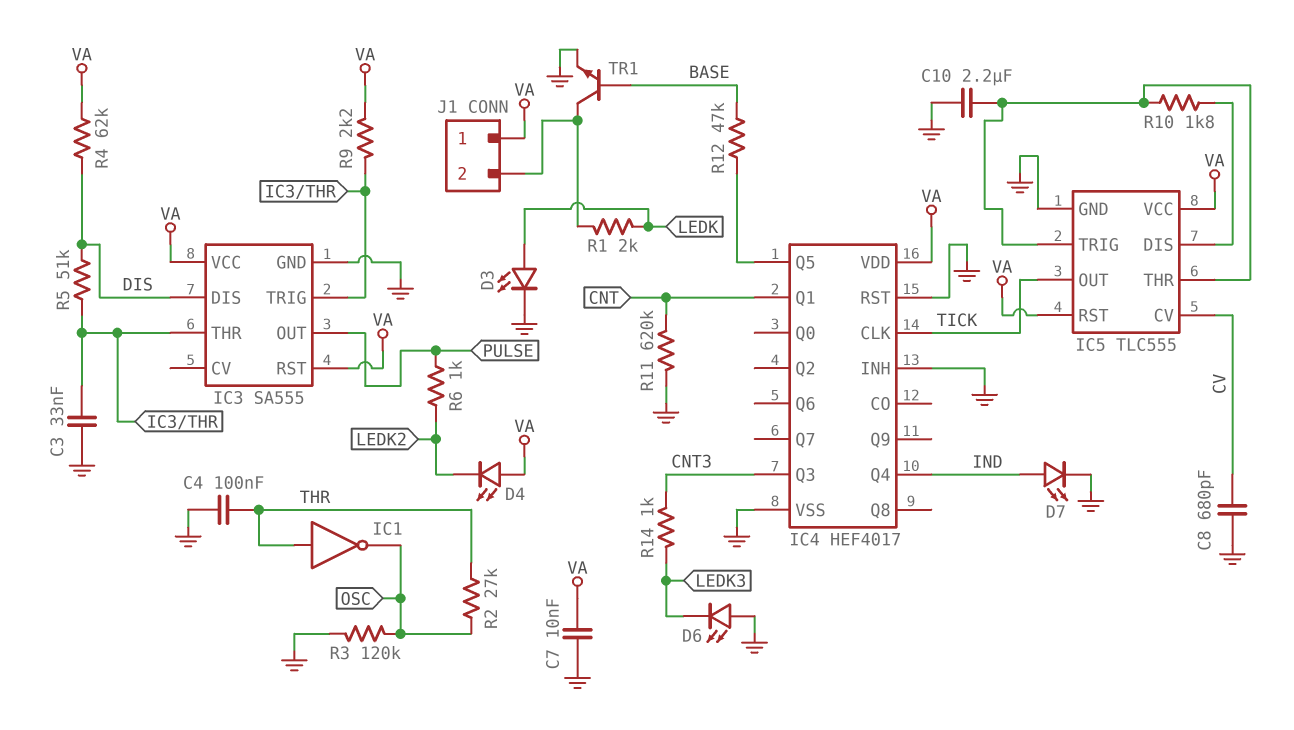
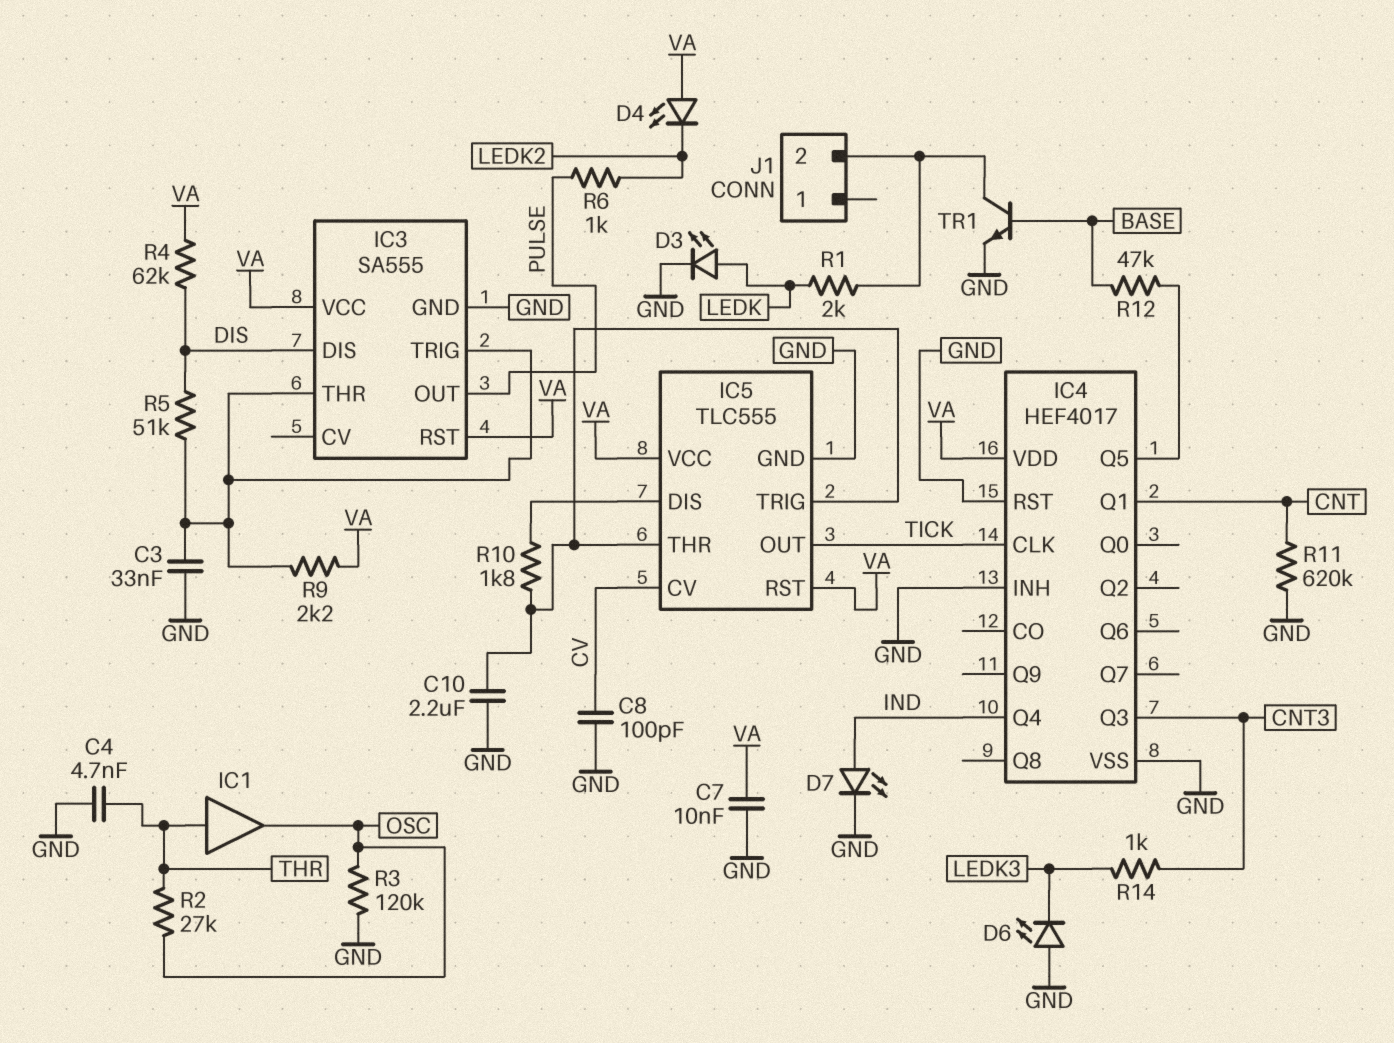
C4: 100nF (GND, THR) -> 4.7nF (GND, THR)
C8: 680pF (CV, GND) -> 100pF (CV, GND)
IC1: NOT (in THR, out OSC) -> buffer (in THR, out OSC)
J1 pin 1: VA -> none

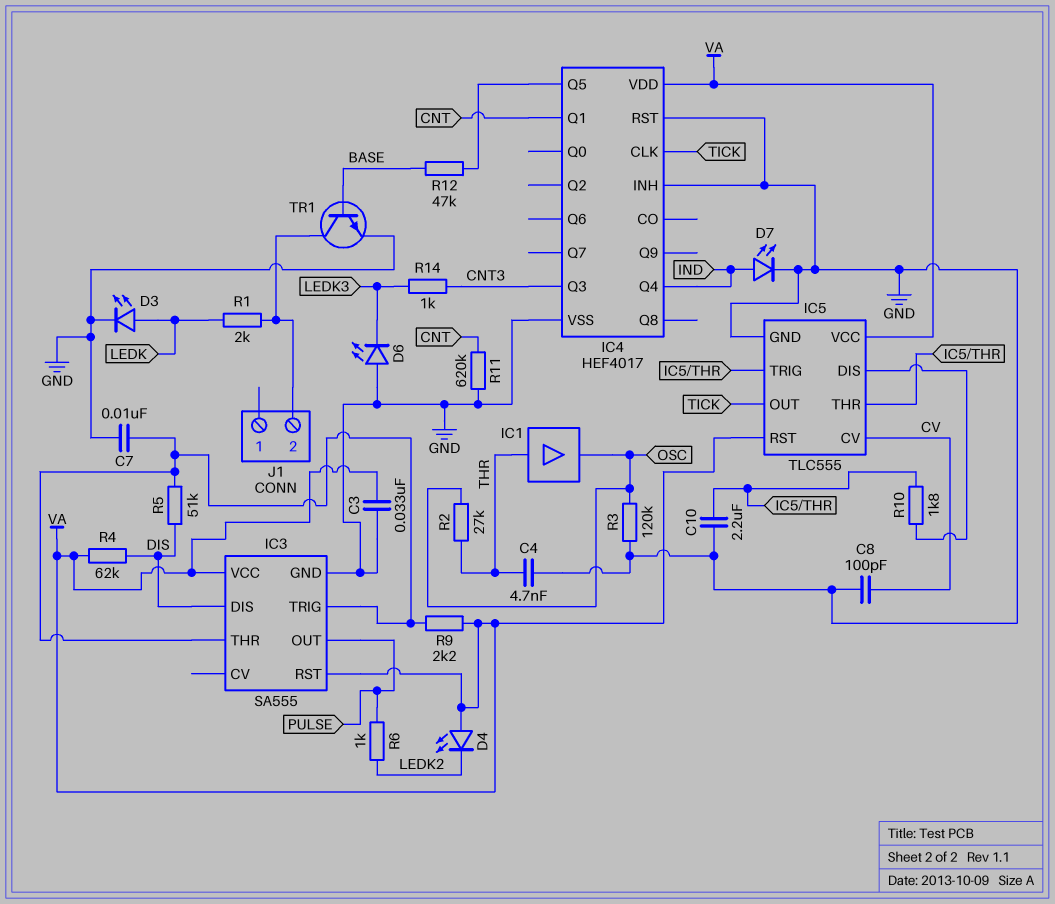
C3: 33nF (GND, IC3/THR) -> 33nF (GND, VA)
C7: 10nF (GND, VA) -> 10nF (GND, IC3/THR)

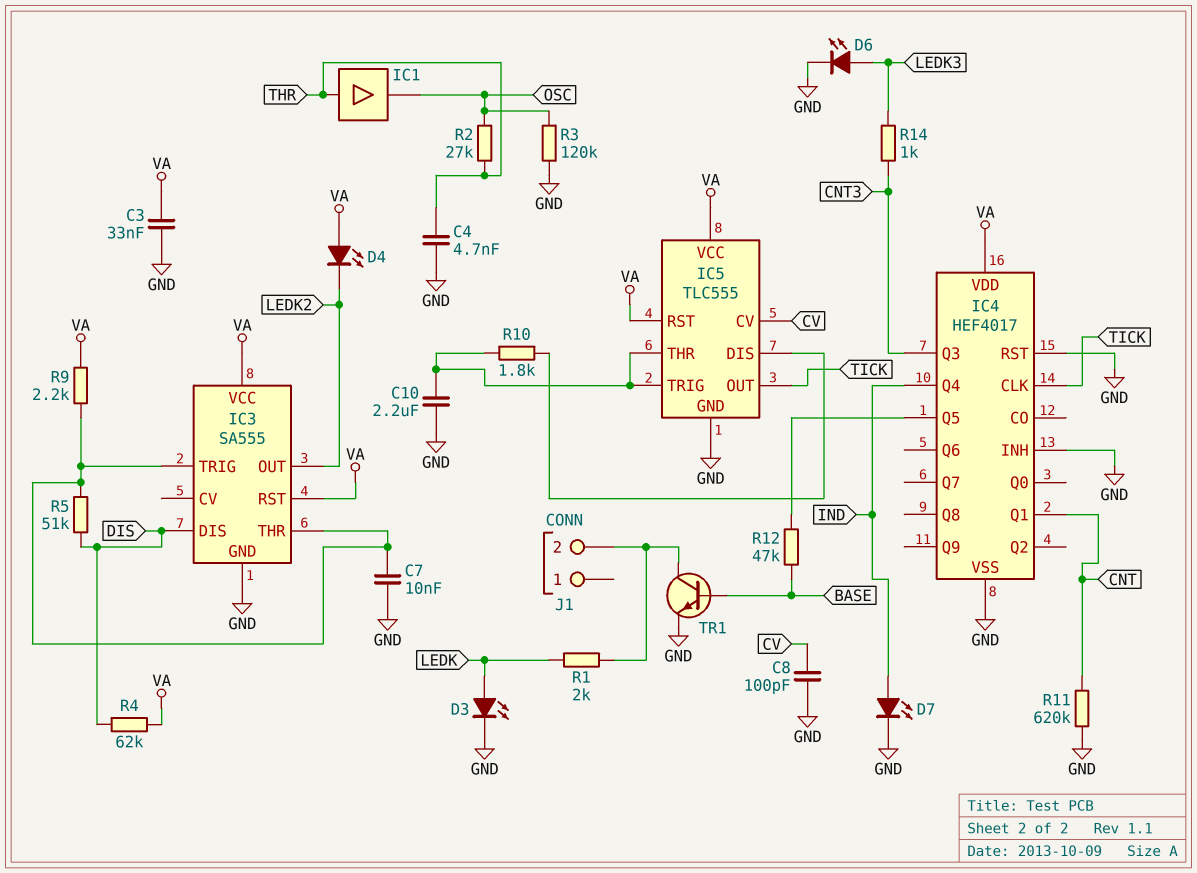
D6: LED (A GND, K LEDK3) -> LED (A LEDK3, K GND)
IC3 pin OUT: PULSE -> LEDK2
R6: 1k (LEDK2, PULSE) -> none

